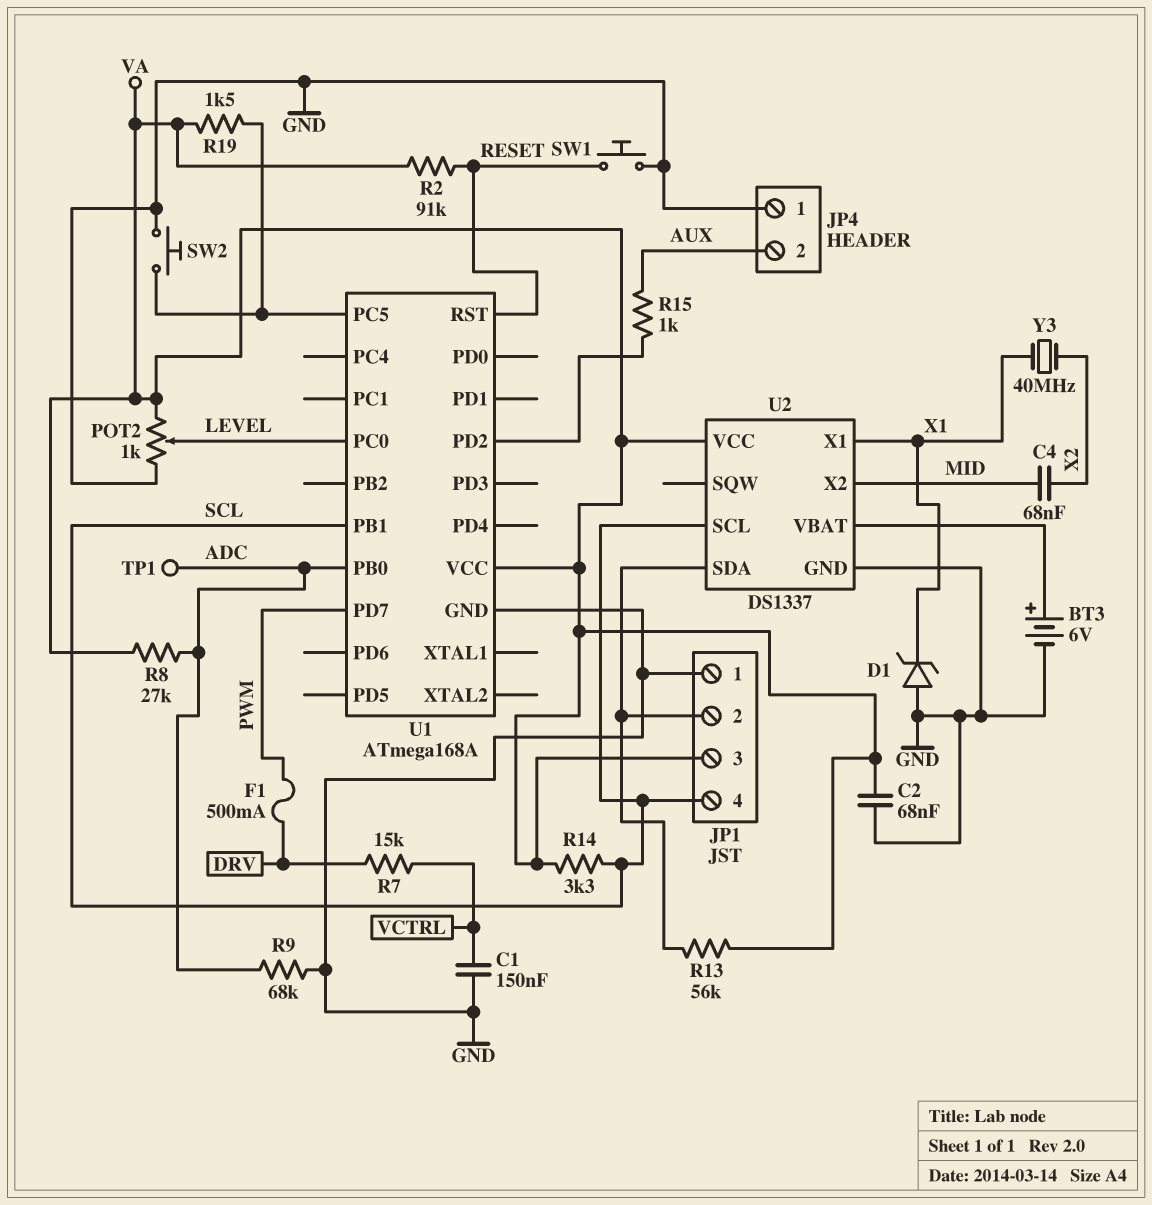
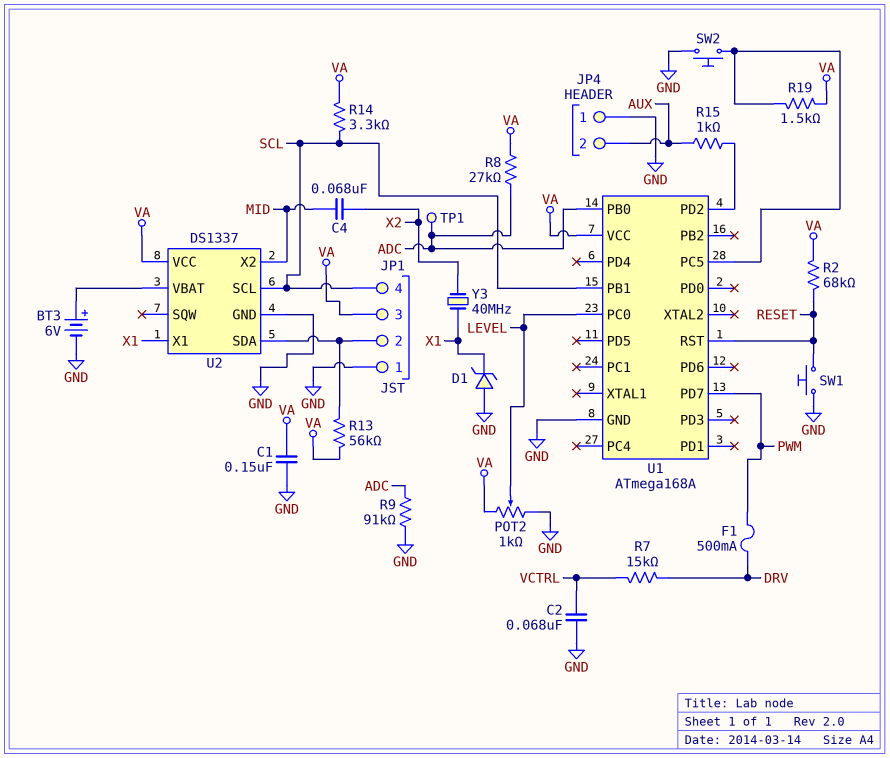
C1: 150nF (GND, VCTRL) -> 150nF (GND, VA)
C2: 68nF (GND, VA) -> 68nF (GND, VCTRL)
R2: 91k (RESET, VA) -> 68k (RESET, VA)
R9: 68k (ADC, GND) -> 91k (ADC, GND)

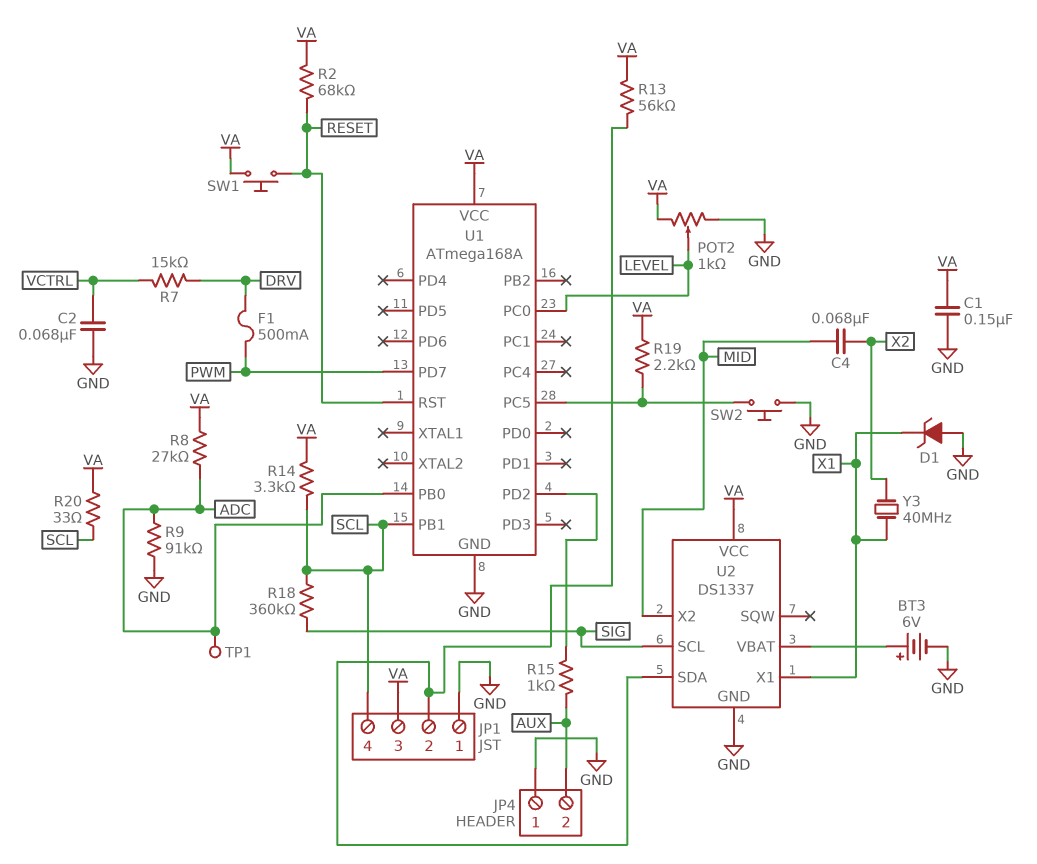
R18: none -> 360k (SCL, SIG)
R19: 1.5k (U1/PC5, VA) -> 2.2k (U1/PC5, VA)
R20: none -> 33 (SCL, VA)
SW1: button (GND, RESET) -> button (RESET, VA)
U2 pin SCL: SCL -> SIG

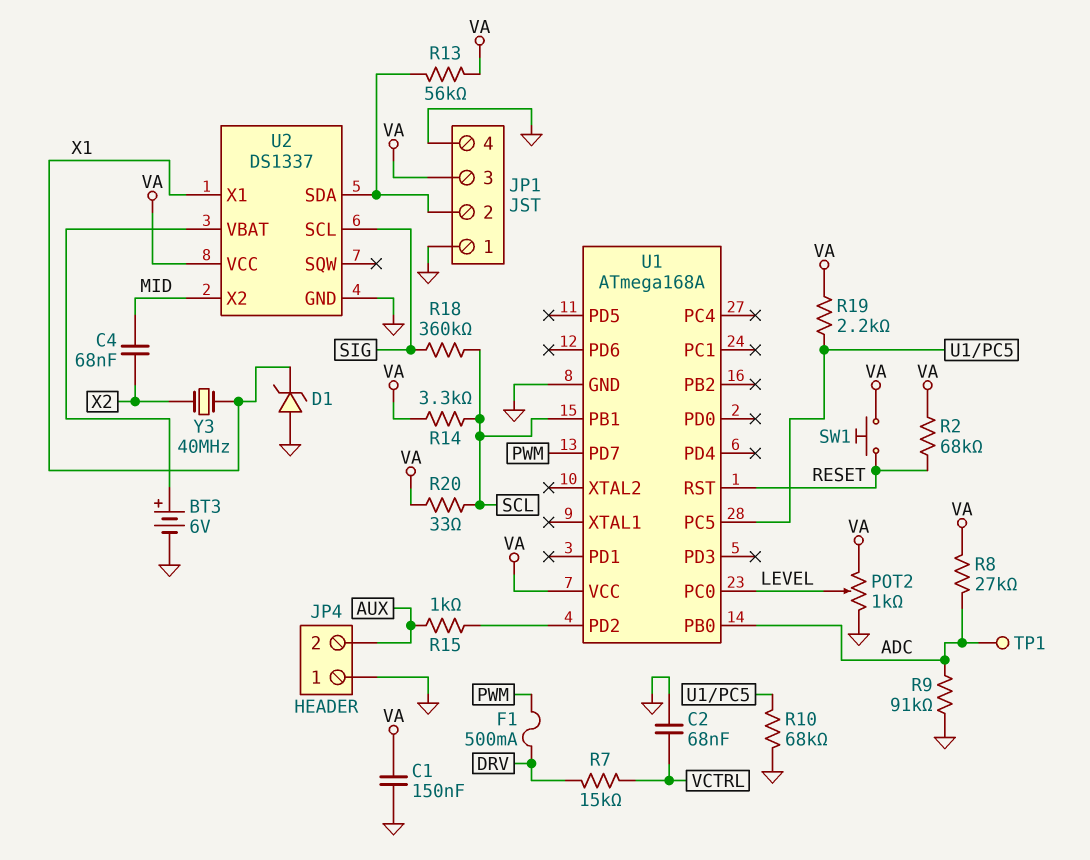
JP1 pin 4: SCL -> GND
R10: none -> 68k (GND, U1/PC5)
SW2: button (GND, U1/PC5) -> none

